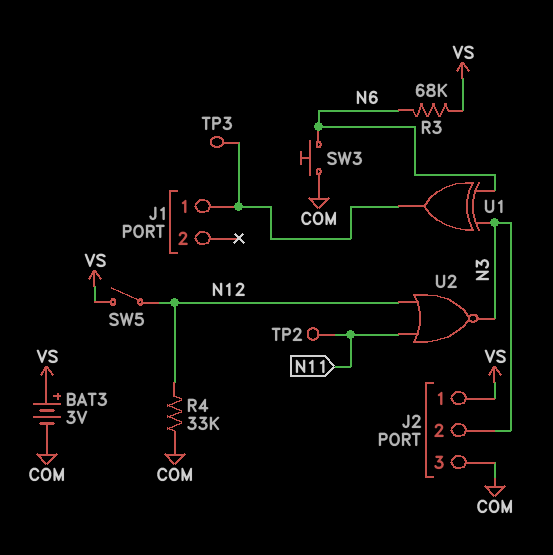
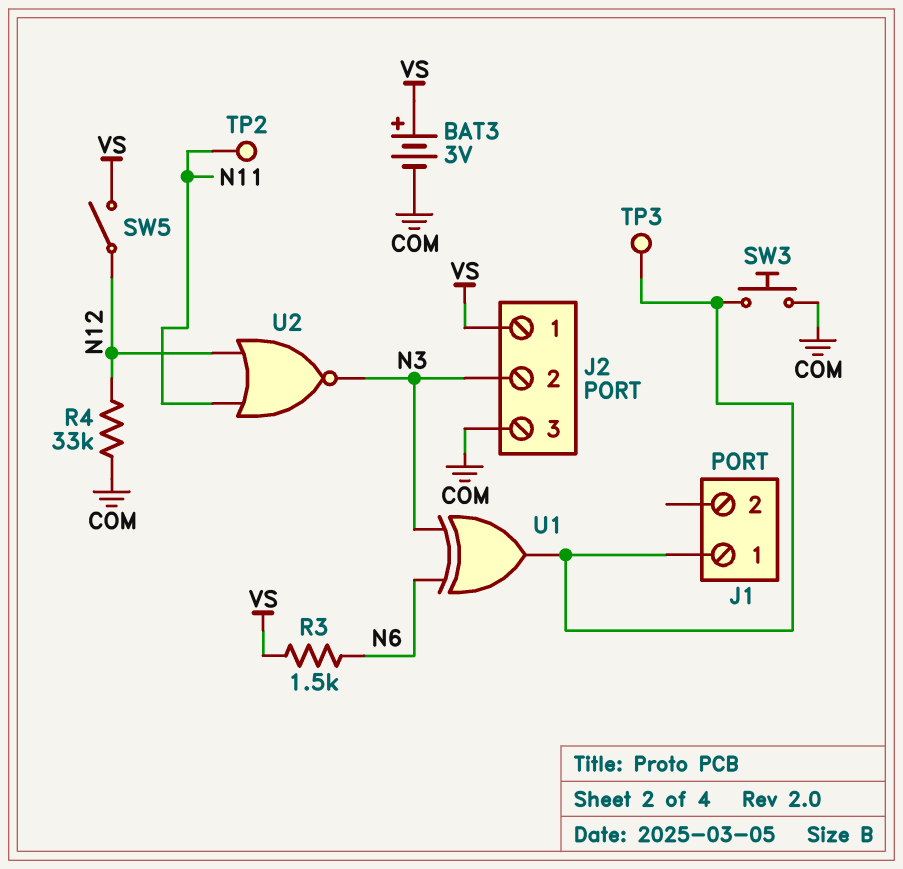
R3: 68k (N6, VS) -> 1.5k (N6, VS)
SW3: button (COM, N6) -> button (COM, J1/1)

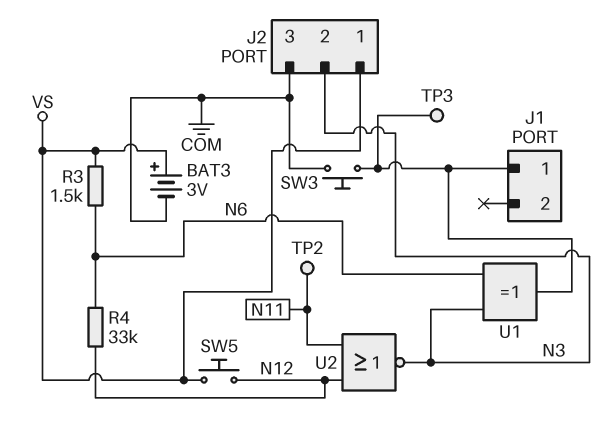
R4: 33k (COM, N12) -> 33k (N6, N12)
SW5: switch (N12, VS) -> button (N12, VS)

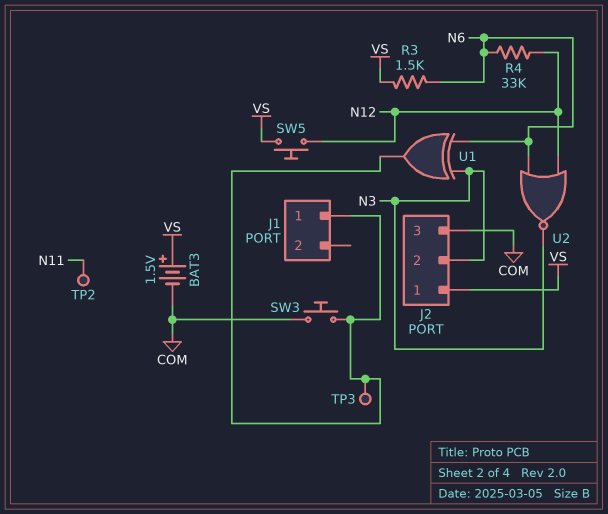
BAT3: 3V (plus VS, minus COM) -> 1.5V (plus VS, minus COM)
U2: NOR (in N11, in N12, out N3) -> NOR (in N6, in N12, out N3)

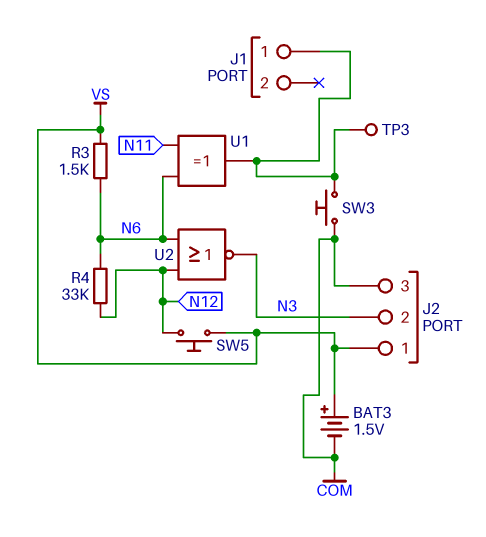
TP2: test point (N11) -> none
U1: XOR (in N3, in N6, out J1/1) -> XOR (in N6, in N11, out J1/1)

